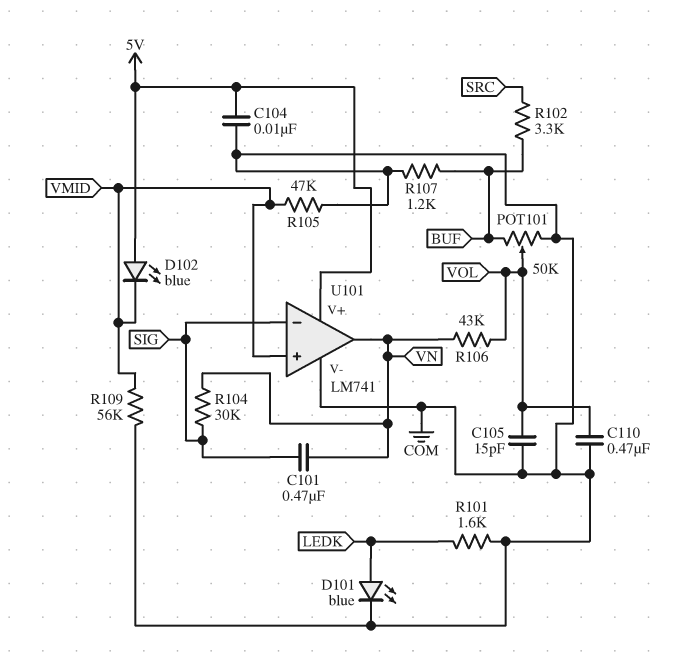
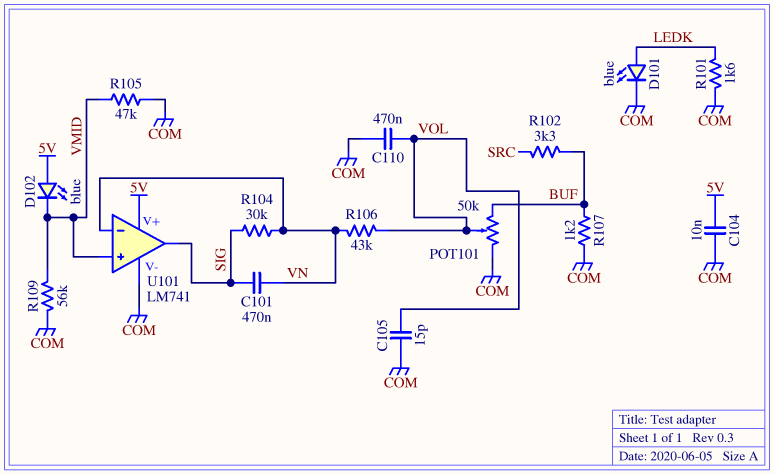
U101 pin in-: SIG -> VN
U101 pin out: VN -> SIG

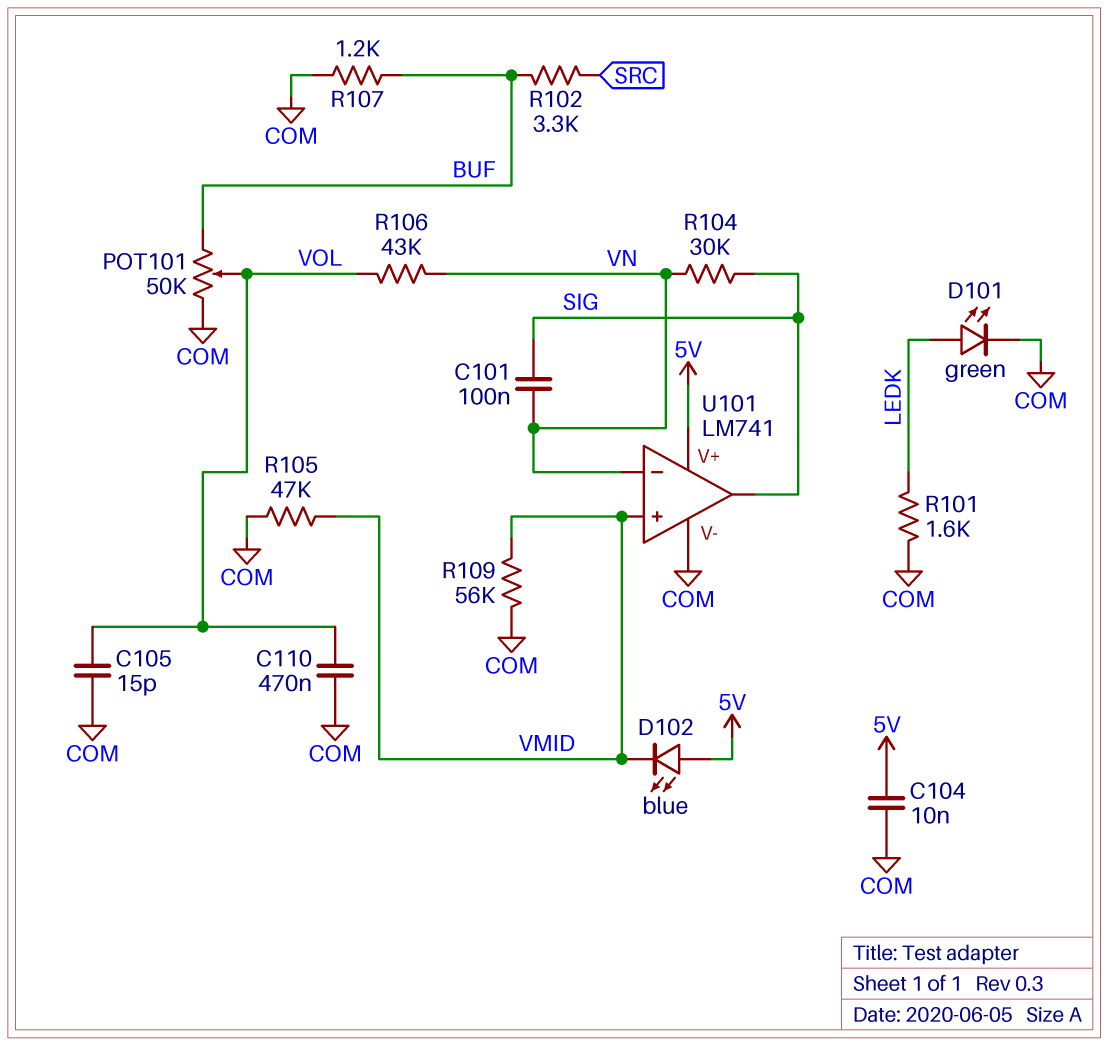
C101: 470nF (SIG, VN) -> 100nF (SIG, VN)
D101: LED blue (A LEDK, K COM) -> LED green (A LEDK, K COM)

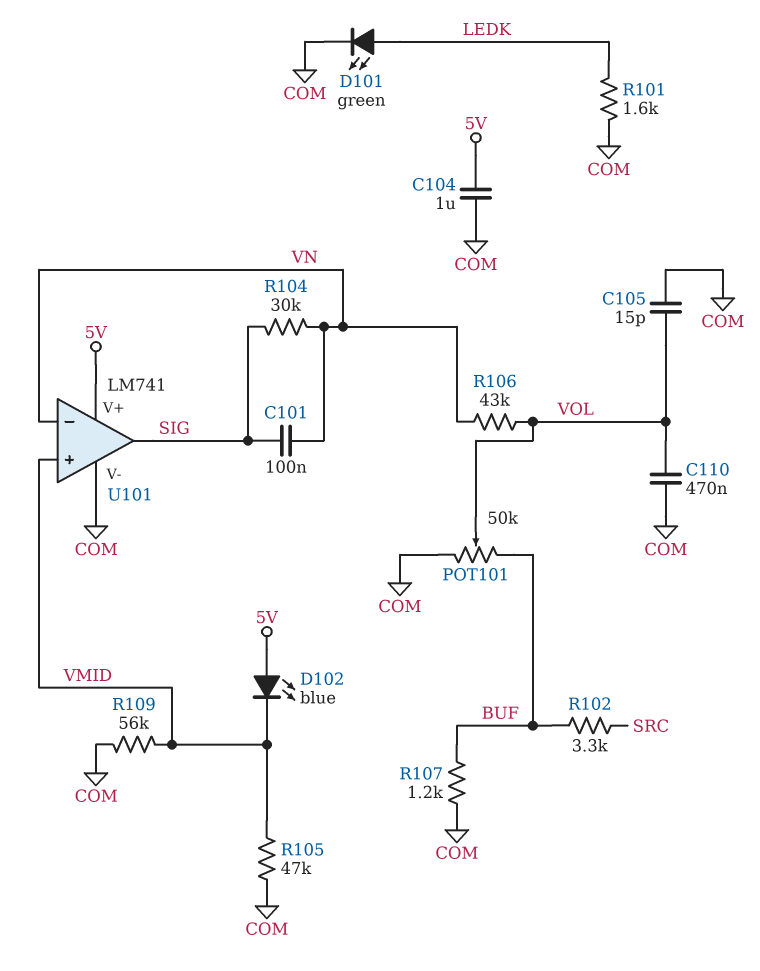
C104: 10nF (5V, COM) -> 1uF (5V, COM)

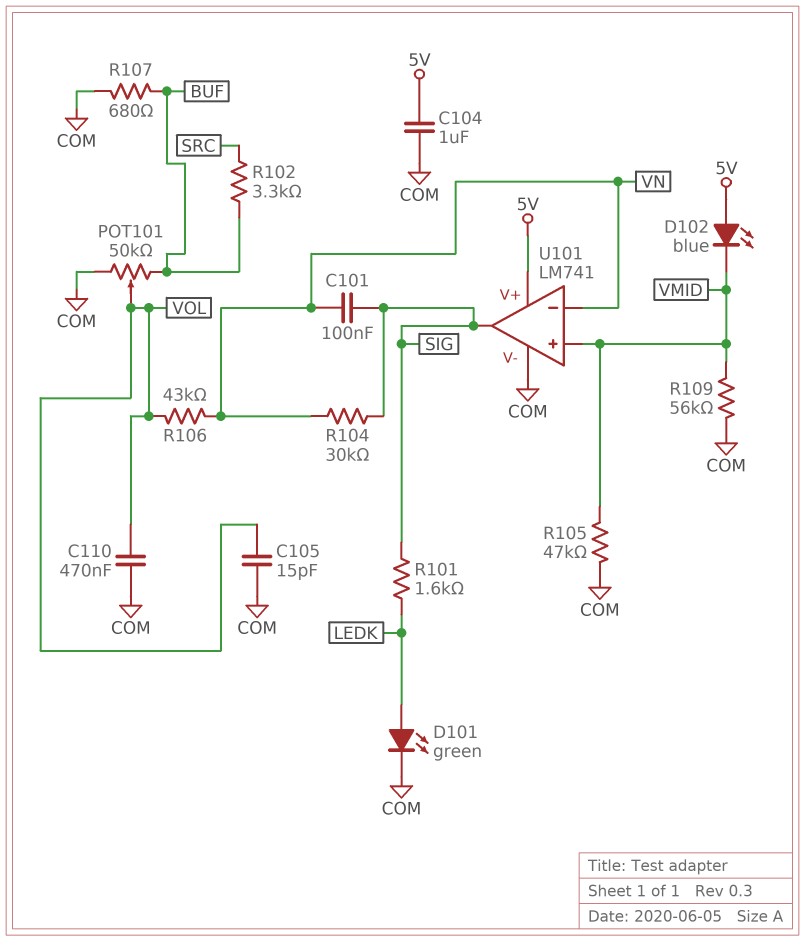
R101: 1.6k (COM, LEDK) -> 1.6k (LEDK, SIG)
R107: 1.2k (BUF, COM) -> 680 (BUF, COM)

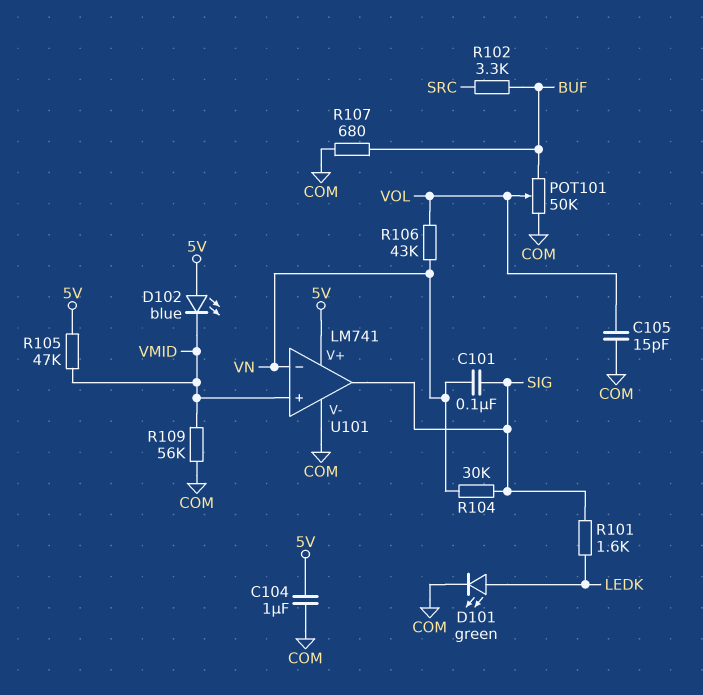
C110: 470nF (COM, VOL) -> none
R105: 47k (COM, VMID) -> 47k (5V, VMID)

